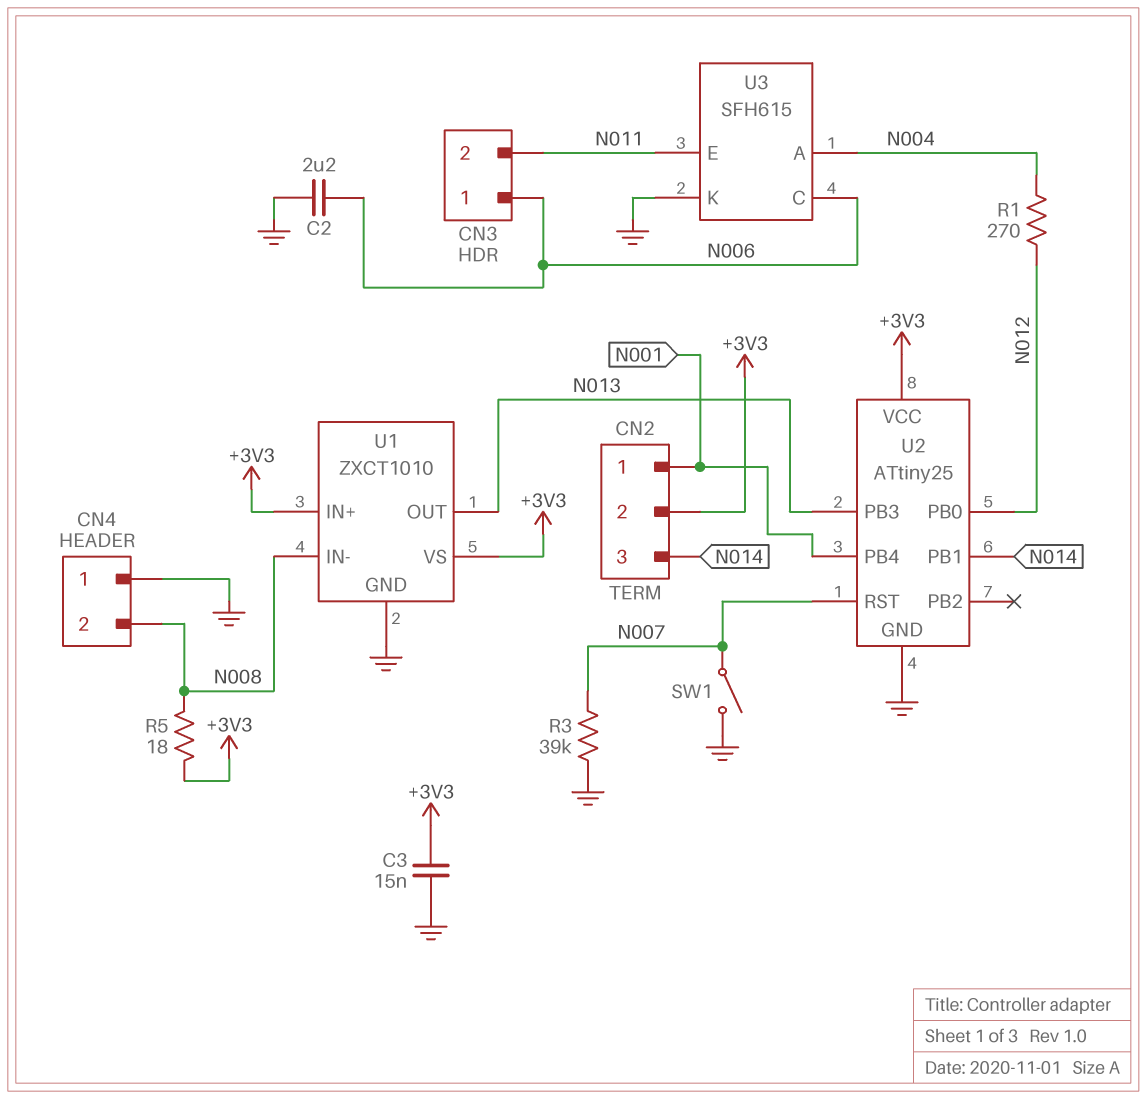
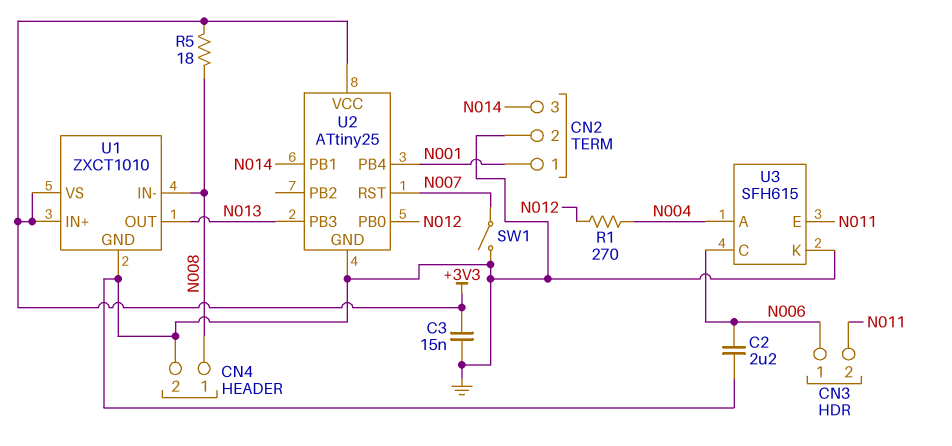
CN2 pin 2: +3V3 -> GND
CN4 pin 1: GND -> N008
CN4 pin 2: N008 -> GND
R3: 39k (GND, N007) -> none

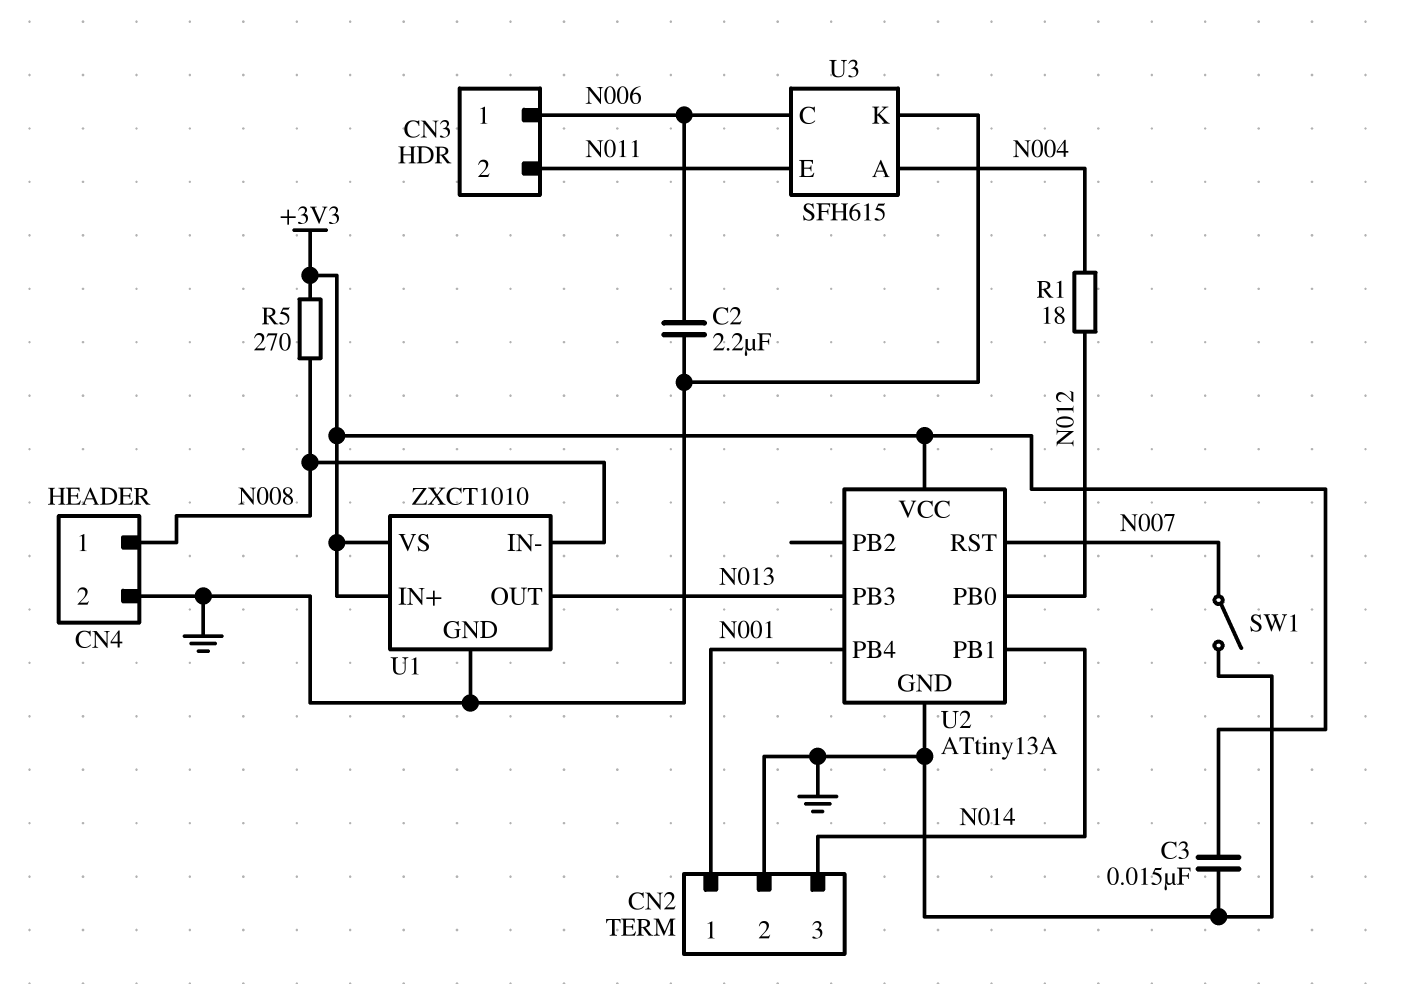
R1: 270 (N004, N012) -> 18 (N004, N012)
R5: 18 (+3V3, N008) -> 270 (+3V3, N008)
U2: ATtiny25 -> ATtiny13A

